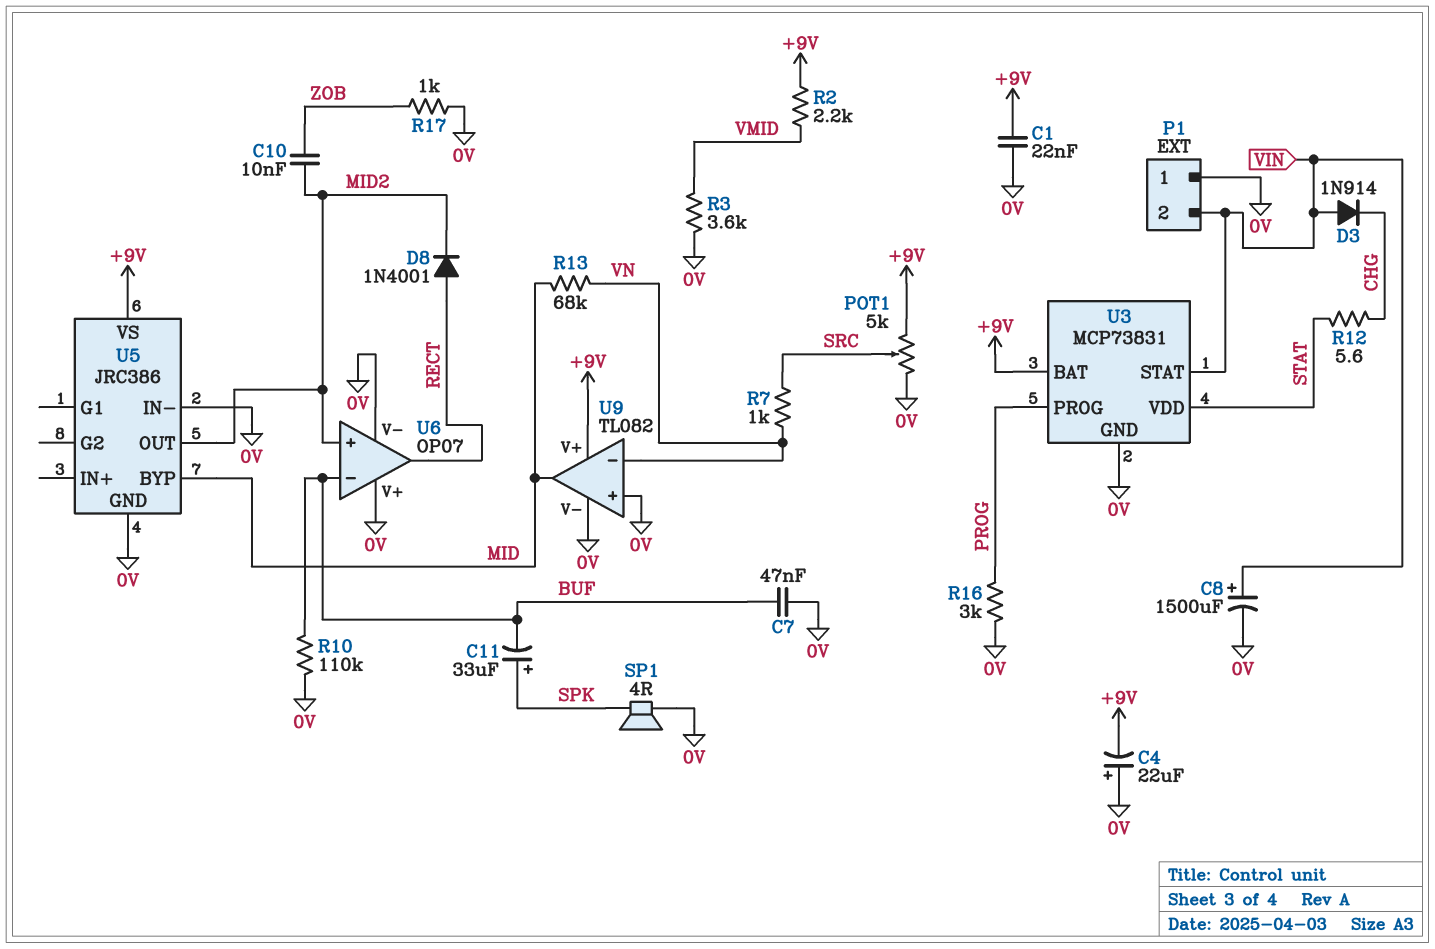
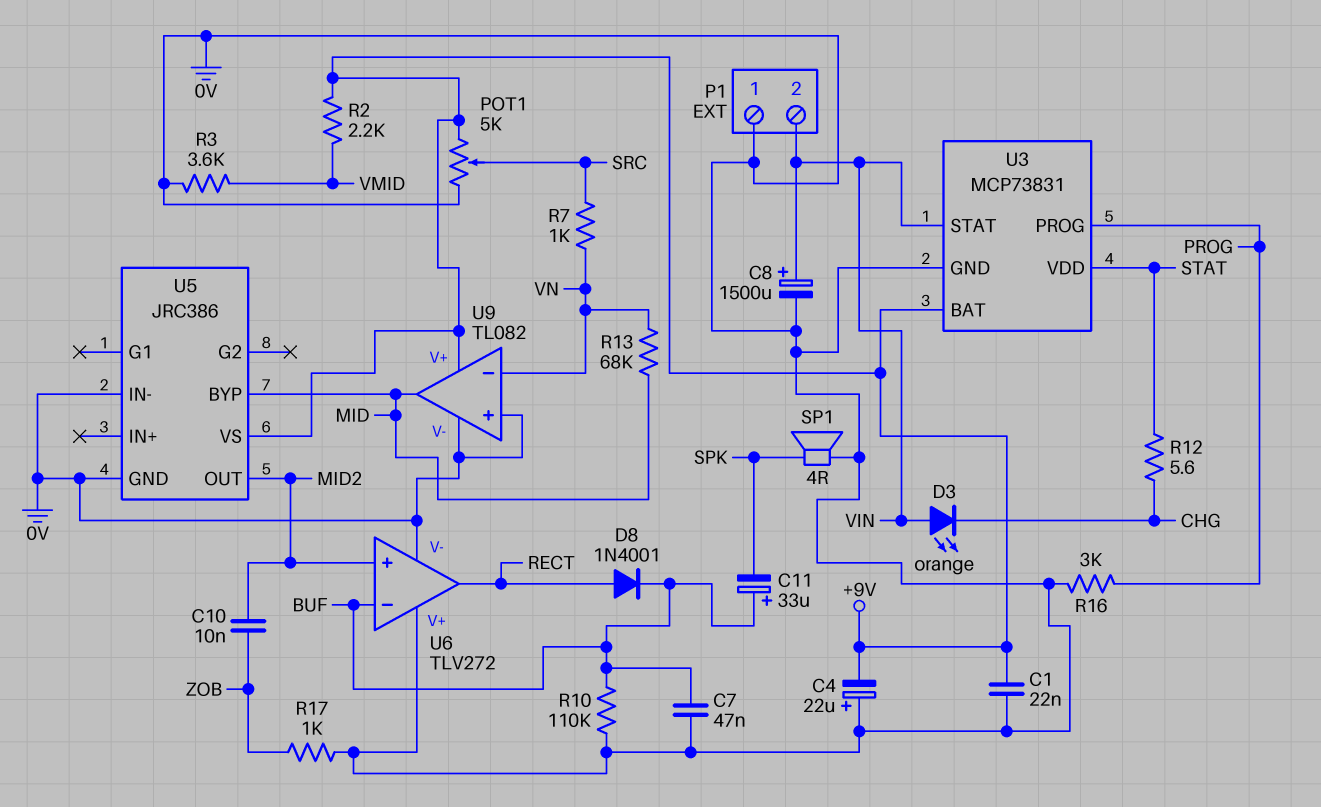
C11: 33uF (plus SPK, minus BUF) -> 33uF (plus BUF, minus SPK)
D3: diode 1N914 (A VIN, K CHG) -> LED orange (A VIN, K CHG)
D8: diode 1N4001 (A RECT, K MID2) -> diode 1N4001 (A RECT, K BUF)
U6: OP07 -> TLV272

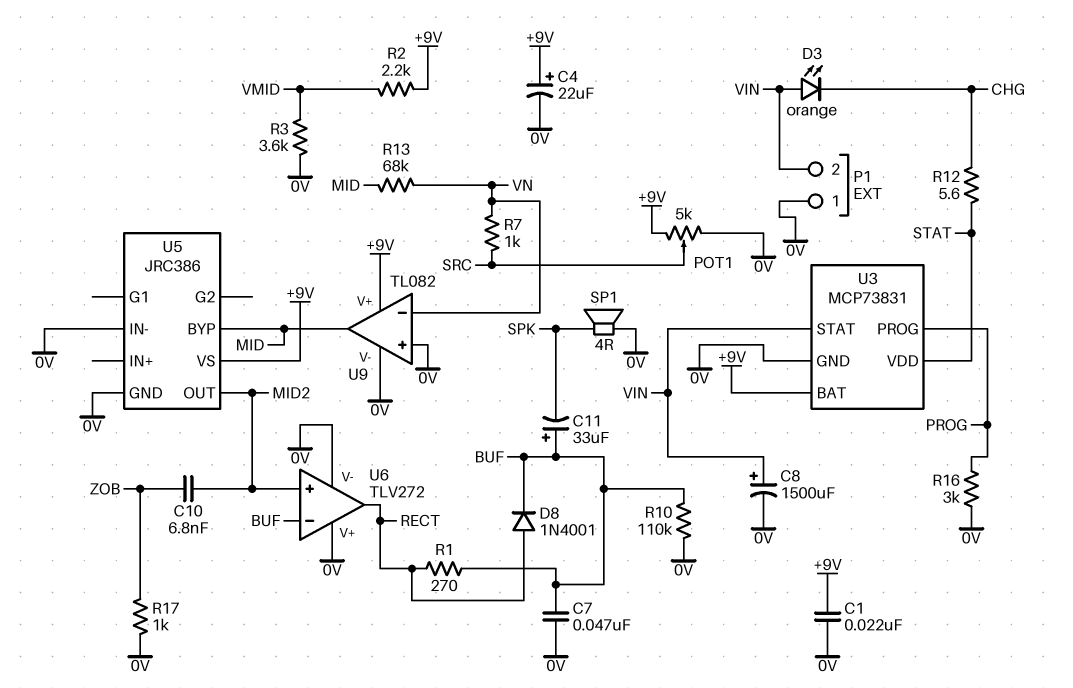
C4: 22uF (plus 0V, minus +9V) -> 22uF (plus +9V, minus 0V)
C10: 10nF (MID2, ZOB) -> 6.8nF (MID2, ZOB)
R1: none -> 270 (BUF, RECT)

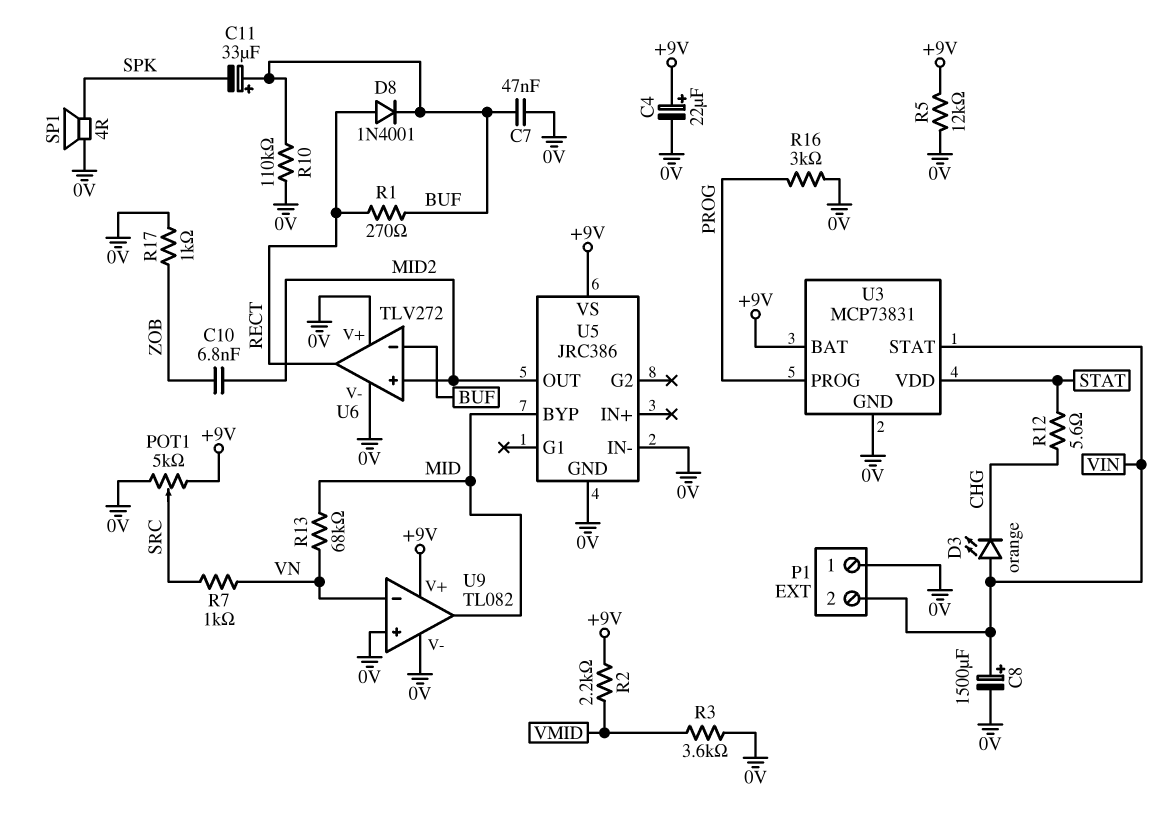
C1: 22nF (+9V, 0V) -> none
R5: none -> 12k (+9V, 0V)

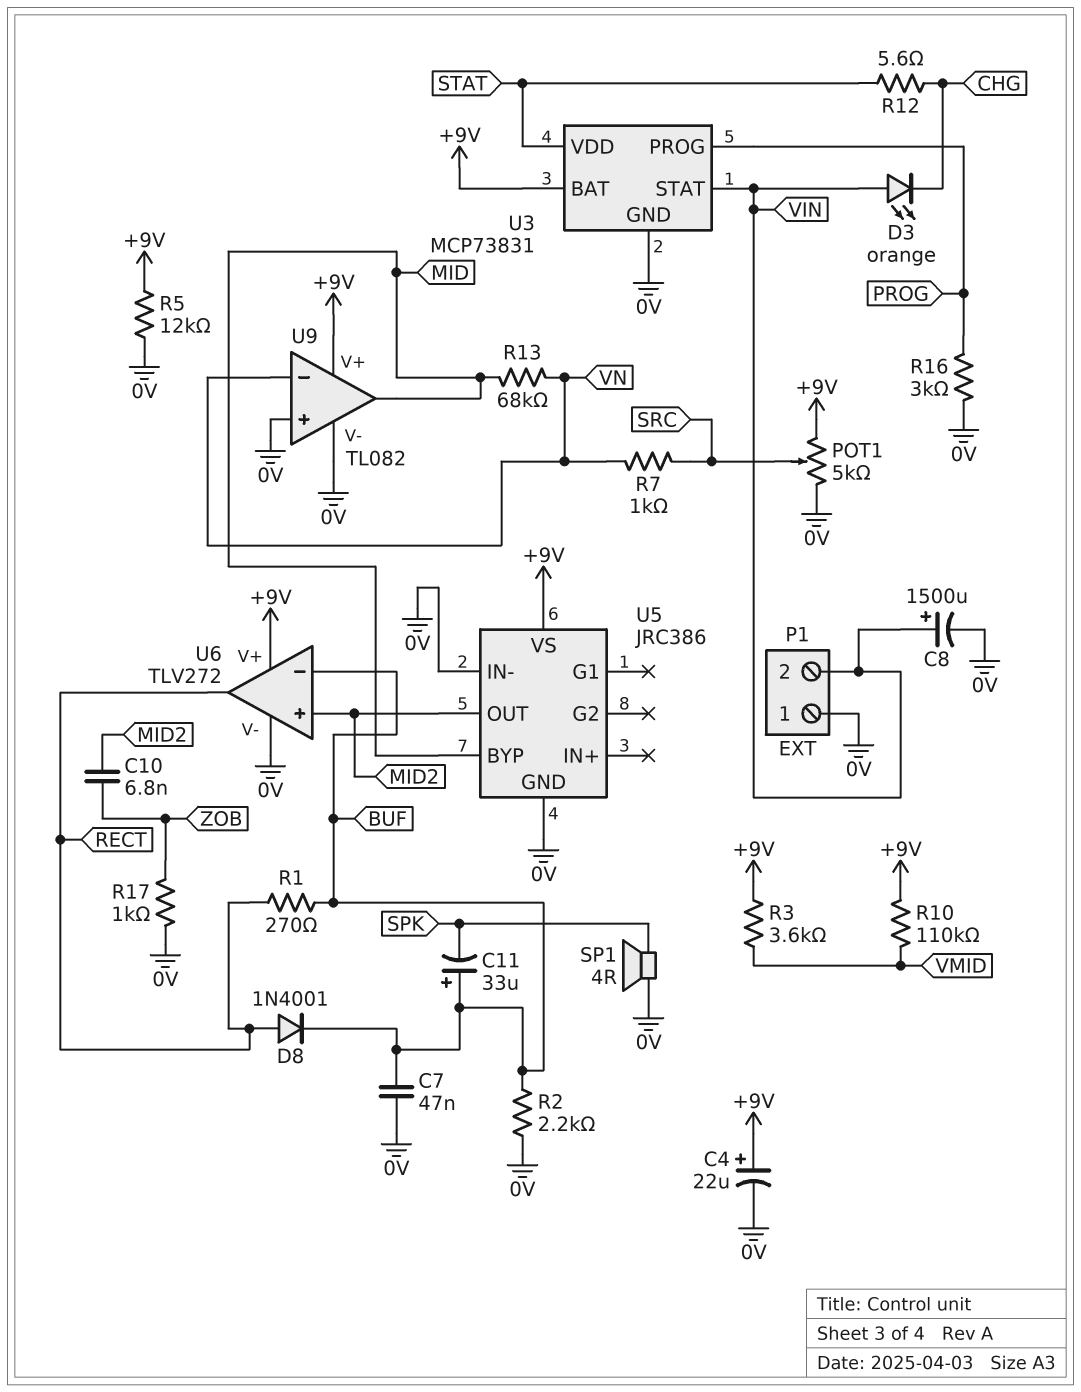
R2: 2.2k (+9V, VMID) -> 2.2k (0V, BUF)
R3: 3.6k (0V, VMID) -> 3.6k (+9V, VMID)
R10: 110k (0V, BUF) -> 110k (+9V, VMID)
U6 pin V+: 0V -> +9V

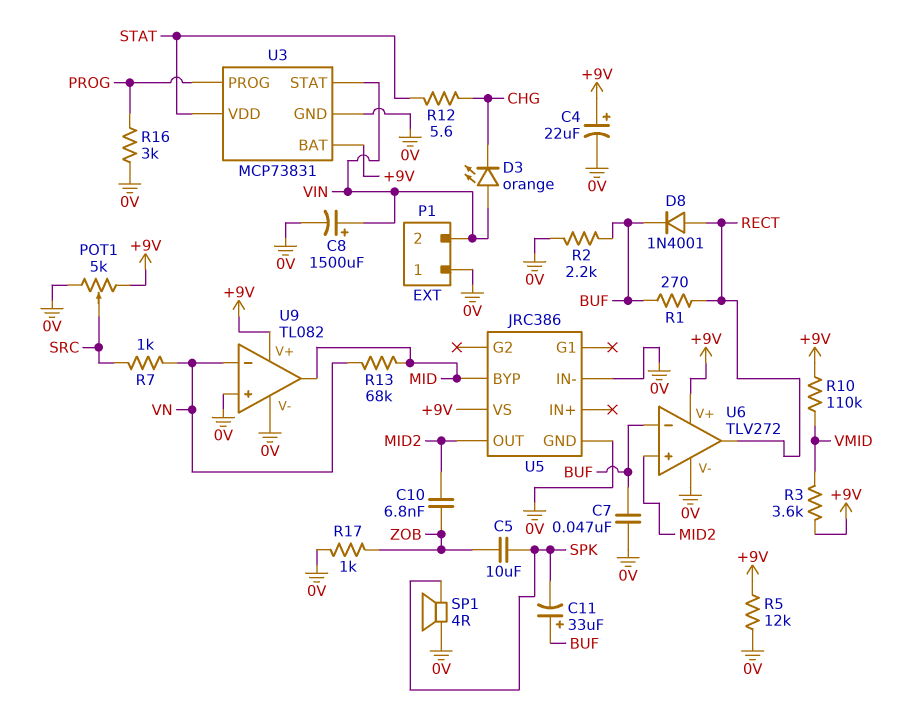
C5: none -> 10uF (SPK, ZOB)

